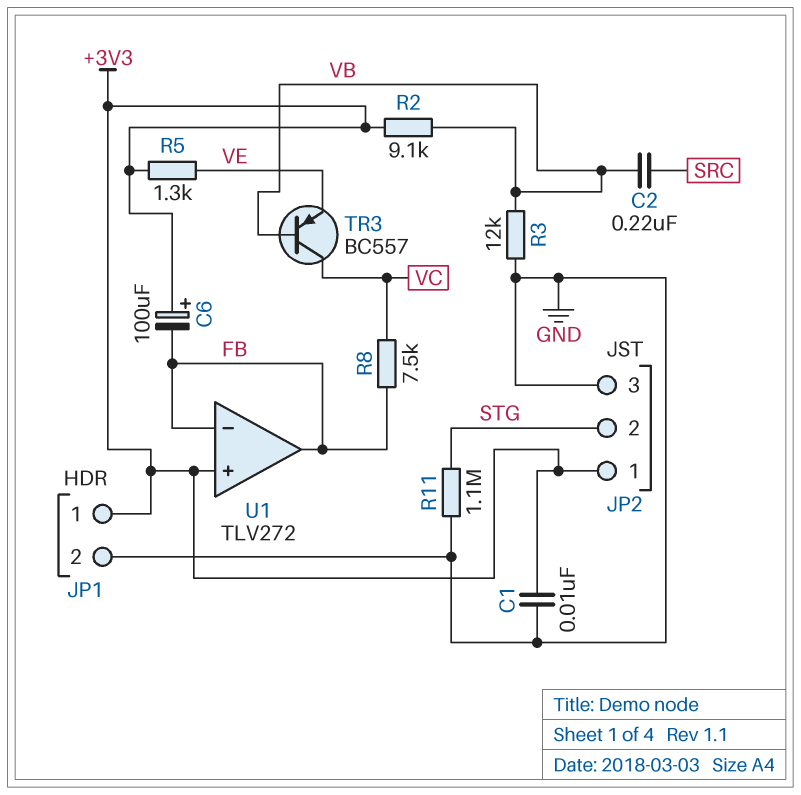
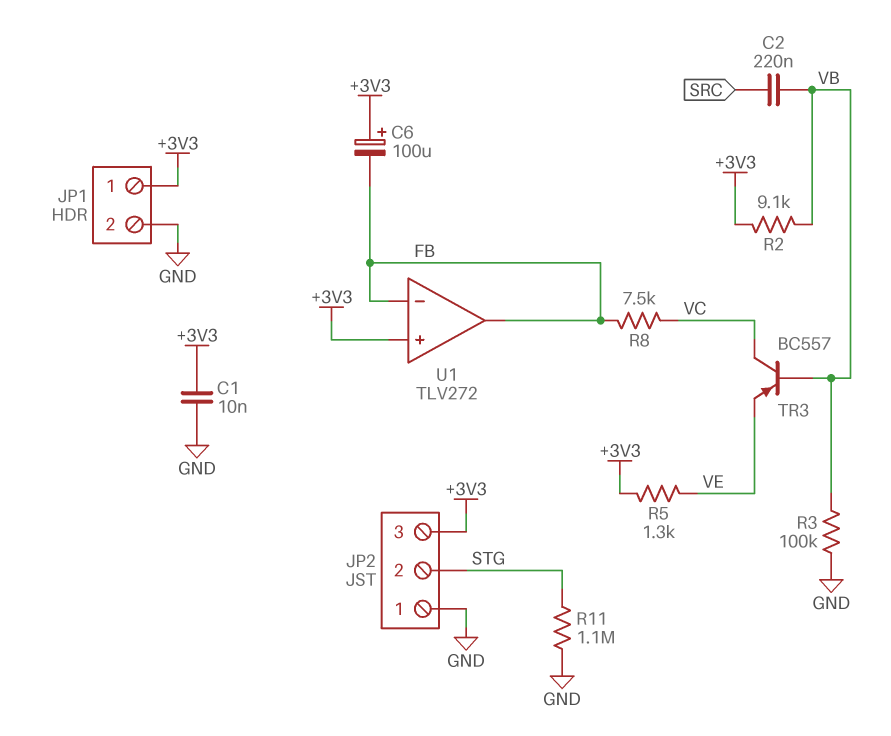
JP2 pin 1: +3V3 -> GND
JP2 pin 3: GND -> +3V3
R3: 12k (GND, VB) -> 100k (GND, VB)

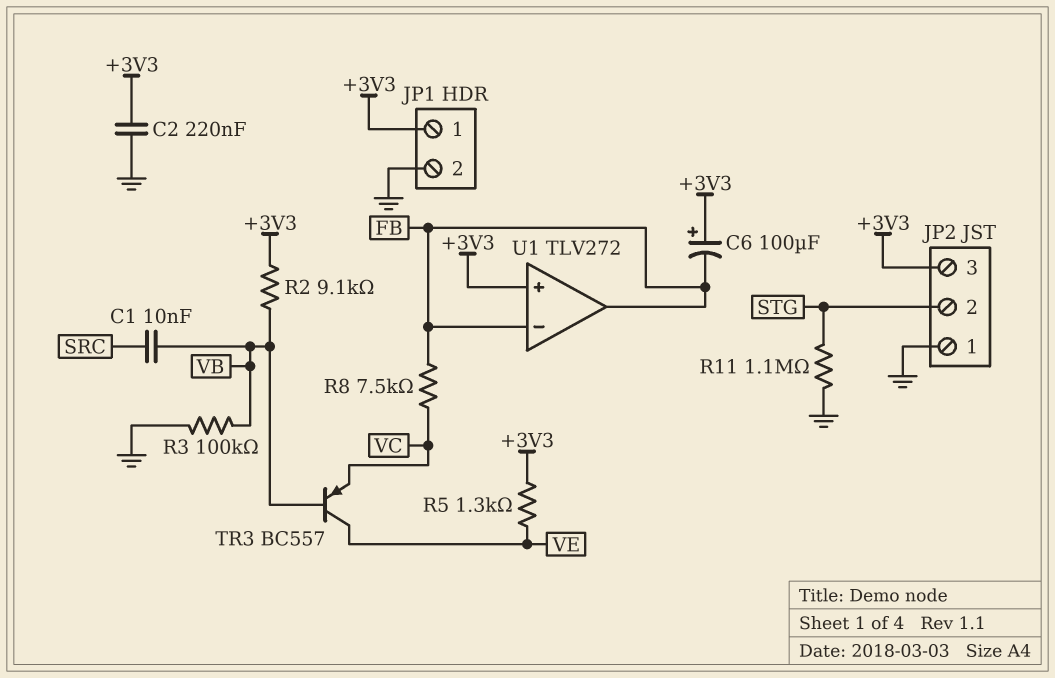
C1: 10nF (+3V3, GND) -> 10nF (SRC, VB)
C2: 220nF (SRC, VB) -> 220nF (+3V3, GND)
TR3: PNP BC557 (B VB, C VC, E VE) -> PNP BC557 (B VB, C VE, E VC)

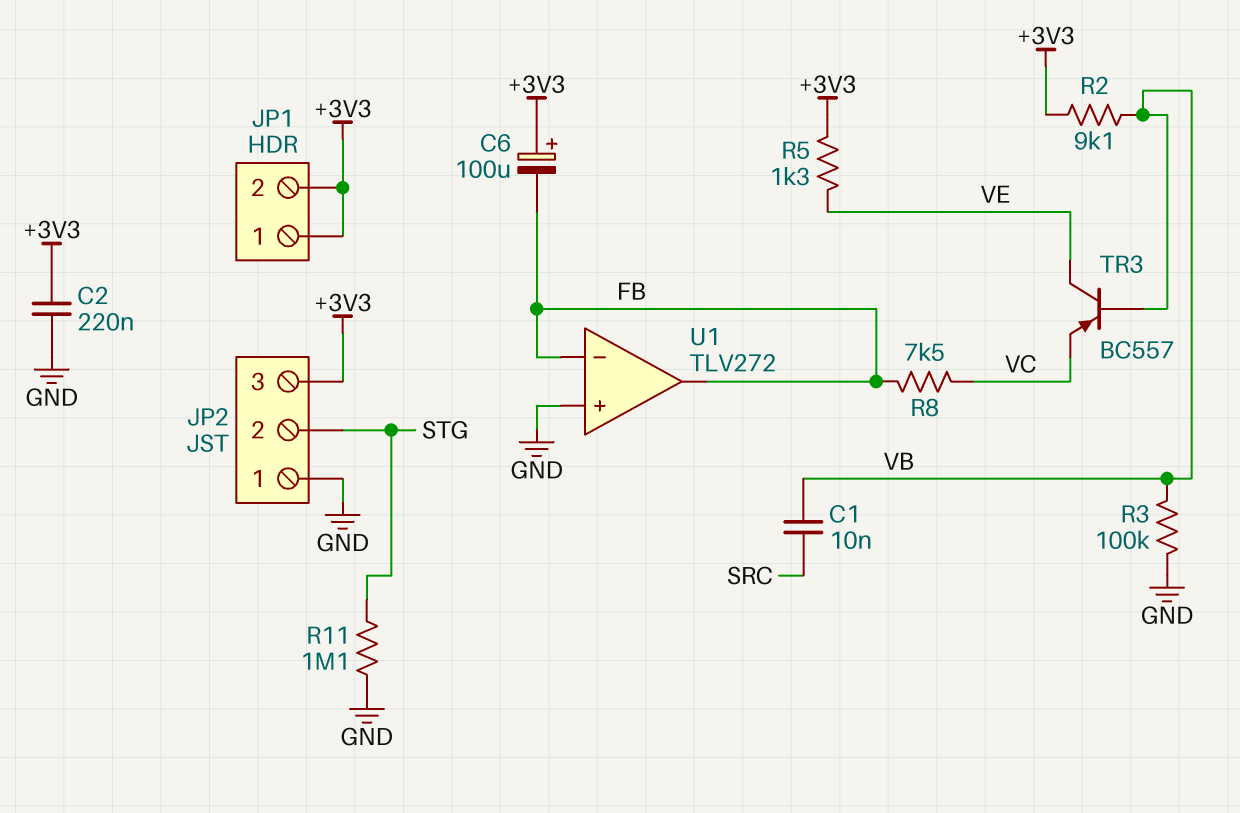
JP1 pin 2: GND -> +3V3
U1 pin in+: +3V3 -> GND

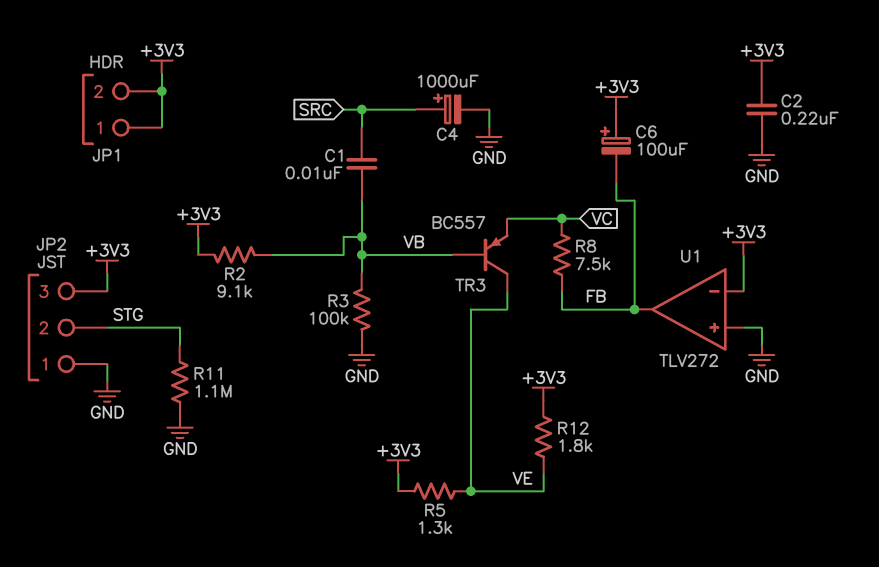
C4: none -> 1000uF (plus SRC, minus GND)
R12: none -> 1.8k (+3V3, VE)
U1 pin in-: FB -> +3V3

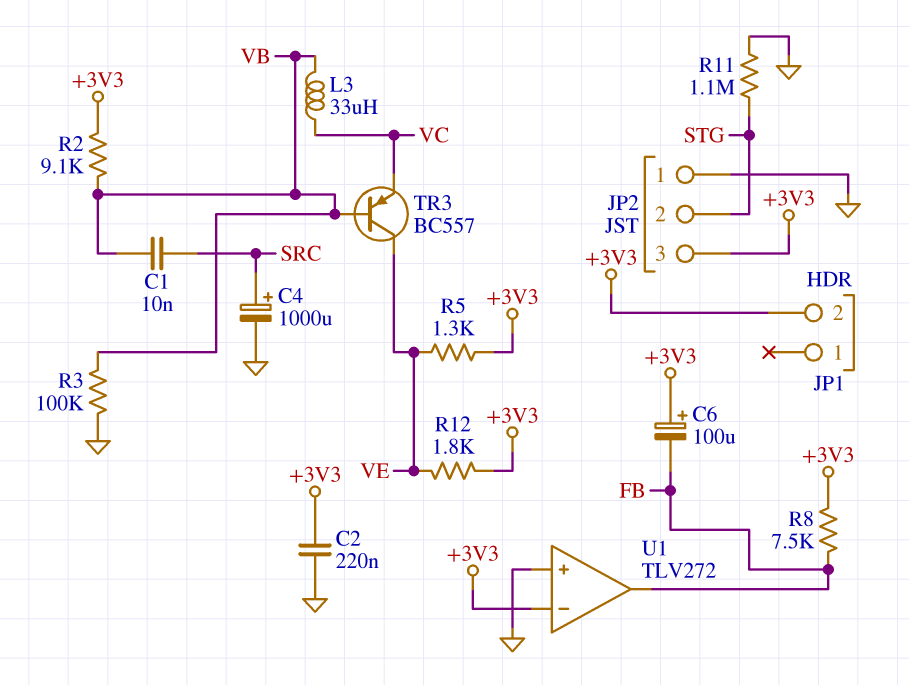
JP1 pin 1: +3V3 -> none
L3: none -> 33uH (VB, VC)
R8: 7.5k (FB, VC) -> 7.5k (+3V3, FB)

